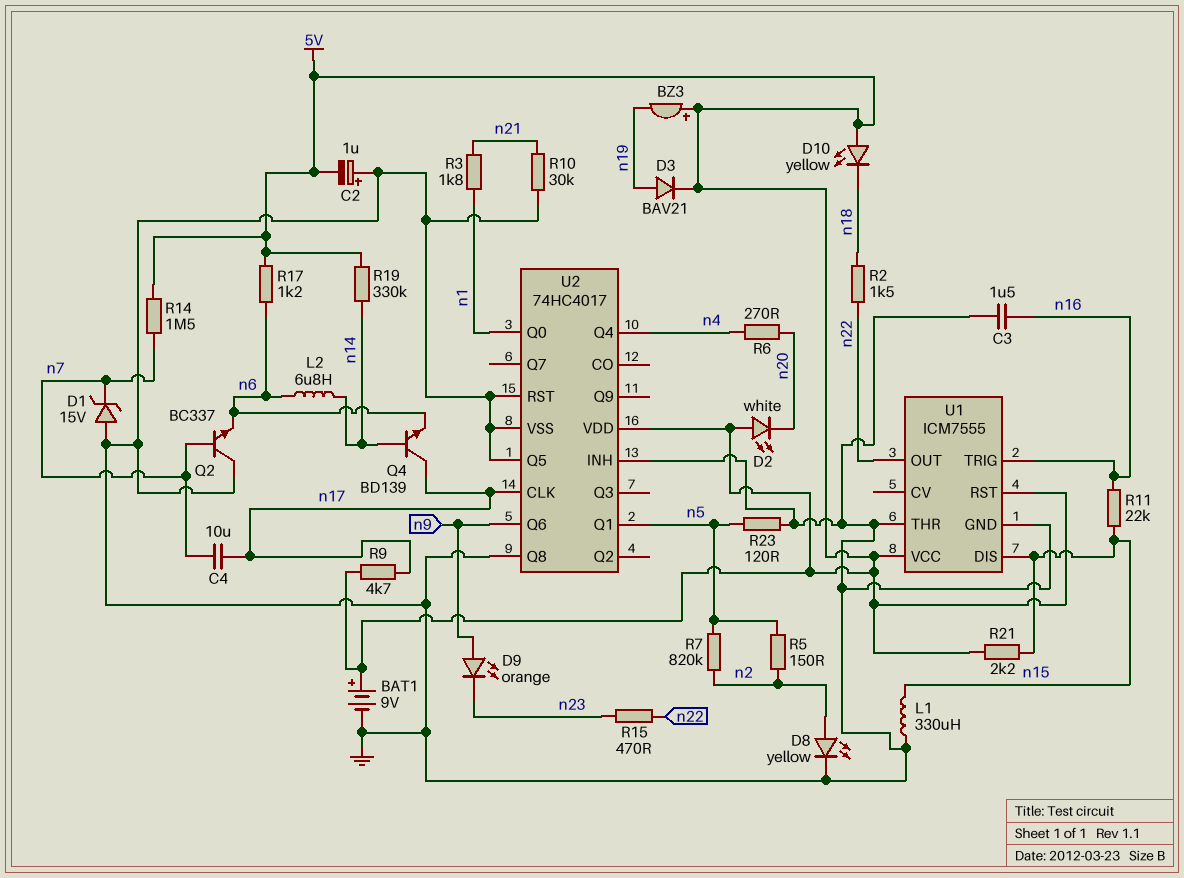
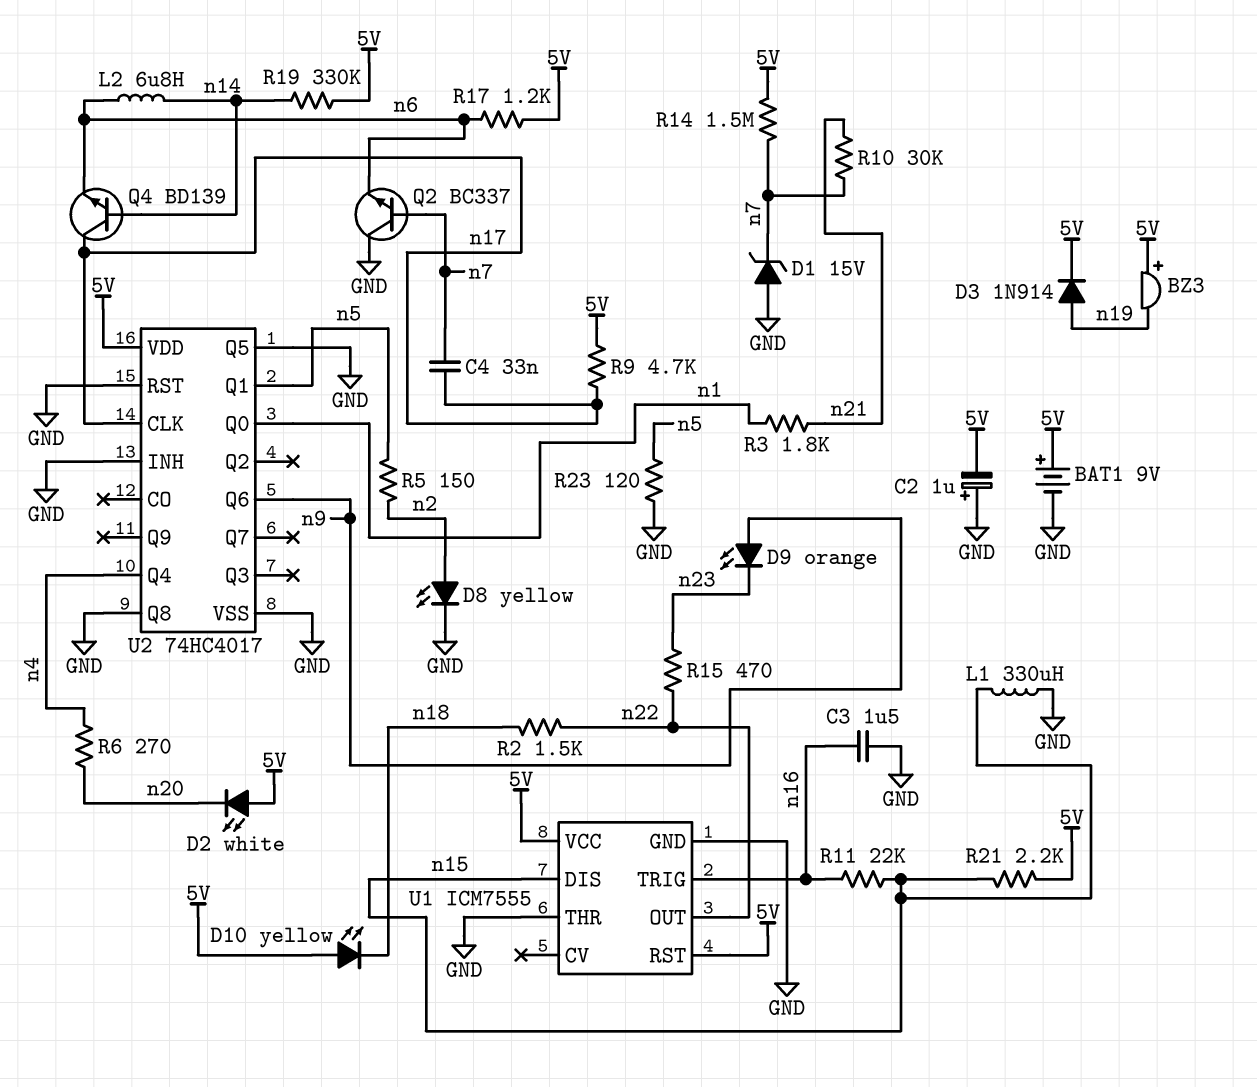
C4: 10uF (n7, n17) -> 33nF (n7, n17)
D3: diode BAV21 (A n19, K 5V) -> diode 1N914 (A n19, K 5V)
R7: 820k (n2, n5) -> none
R10: 30k (GND, n21) -> 30k (n7, n21)

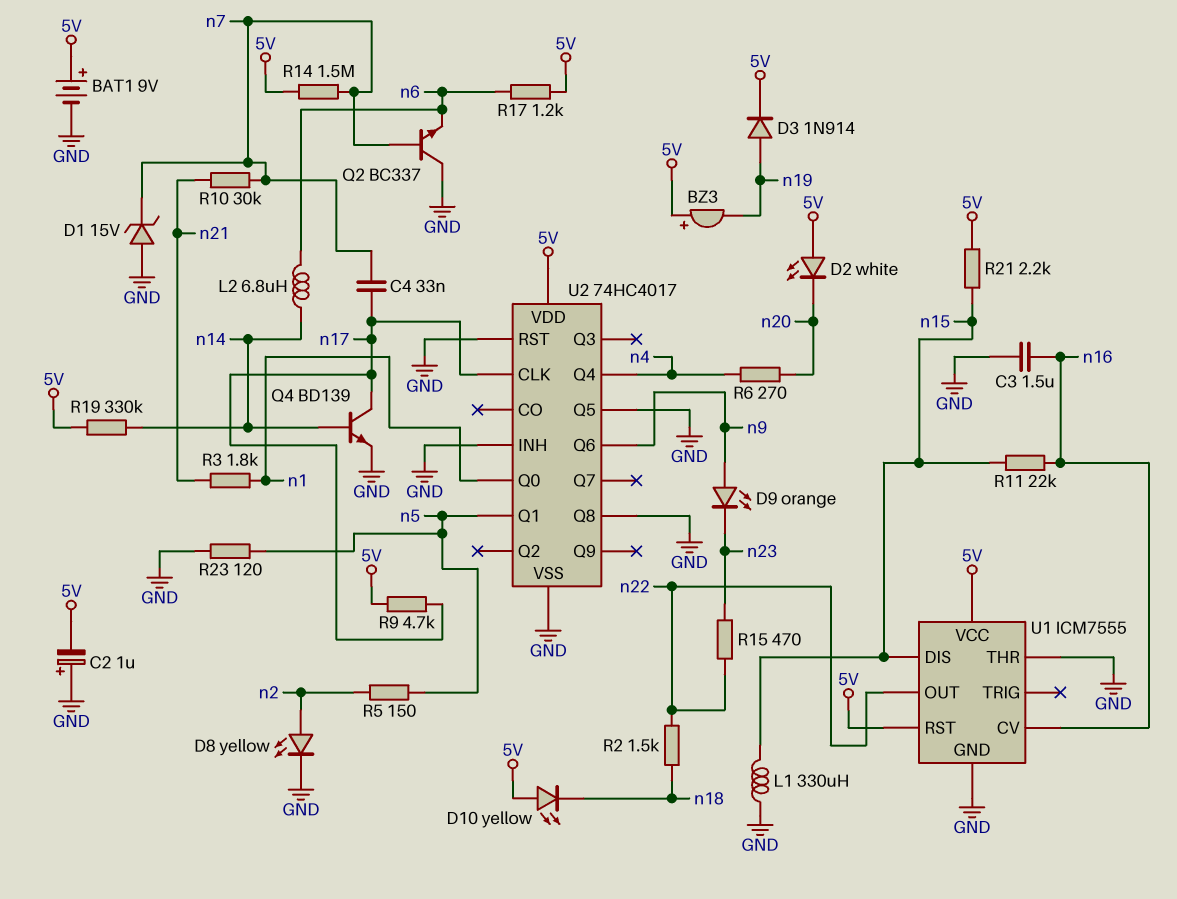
Q4: NPN BD139 (B n14, C n17, E n6) -> NPN BD139 (B n14, C n17, E GND)
U1 pin CV: none -> n16
U1 pin TRIG: n16 -> none

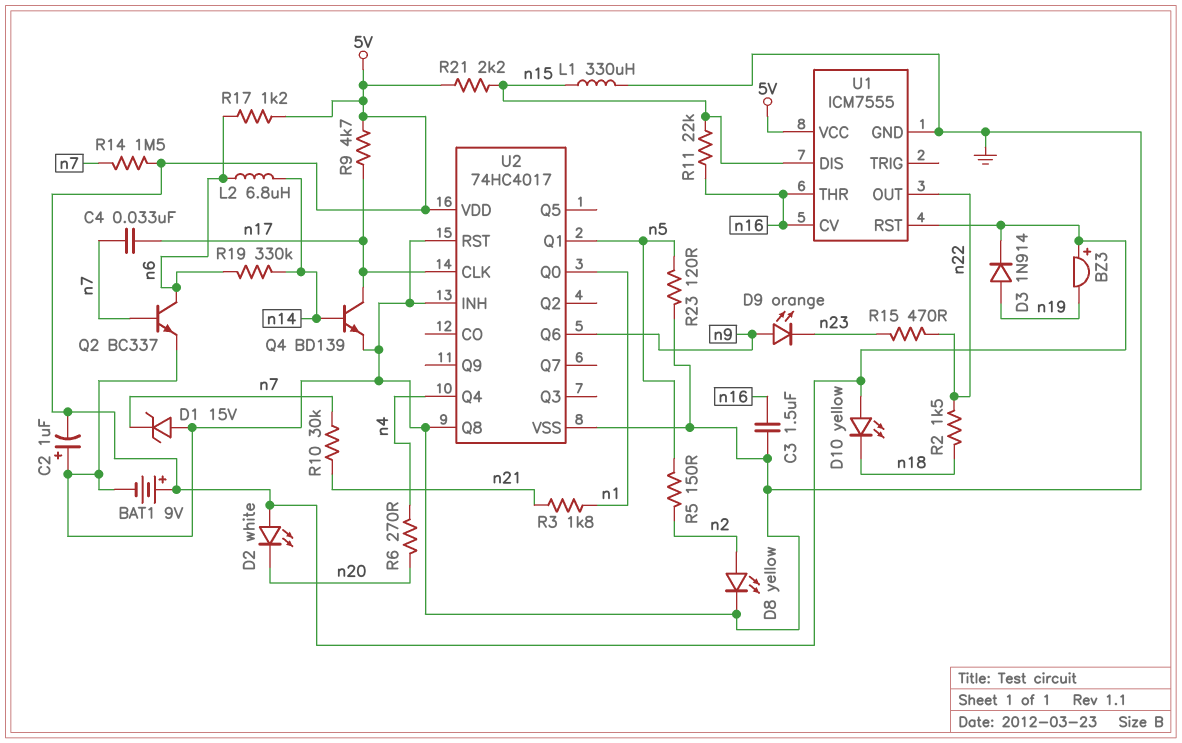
Q2: NPN BC337 (B n7, C GND, E n6) -> NPN BC337 (B n7, C n6, E GND)
R19: 330k (5V, n14) -> 330k (n6, n14)
U1 pin THR: GND -> n16
U2 pin Q5: GND -> none

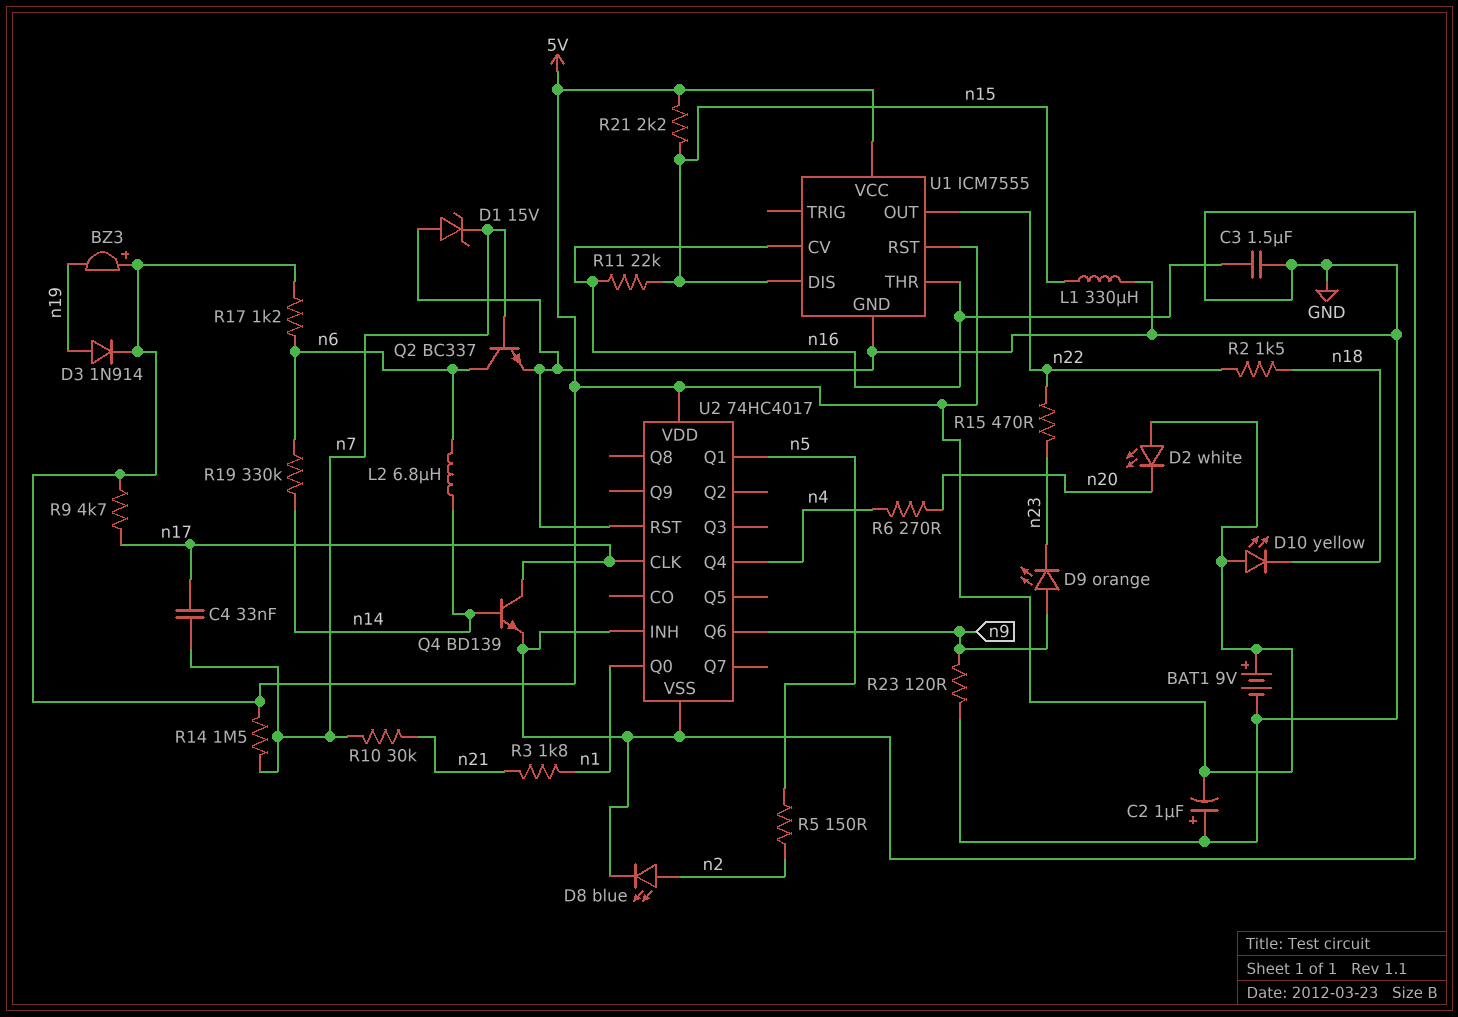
D8: LED yellow (A n2, K GND) -> LED blue (A n2, K GND)
R23: 120 (GND, n5) -> 120 (GND, n9)
U2 pin Q8: GND -> none

